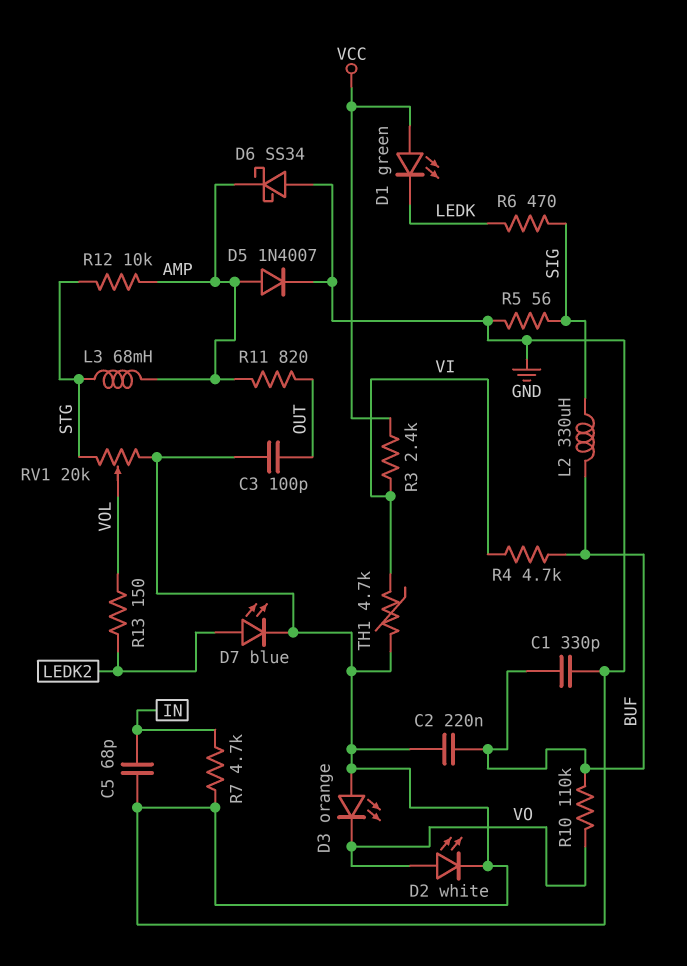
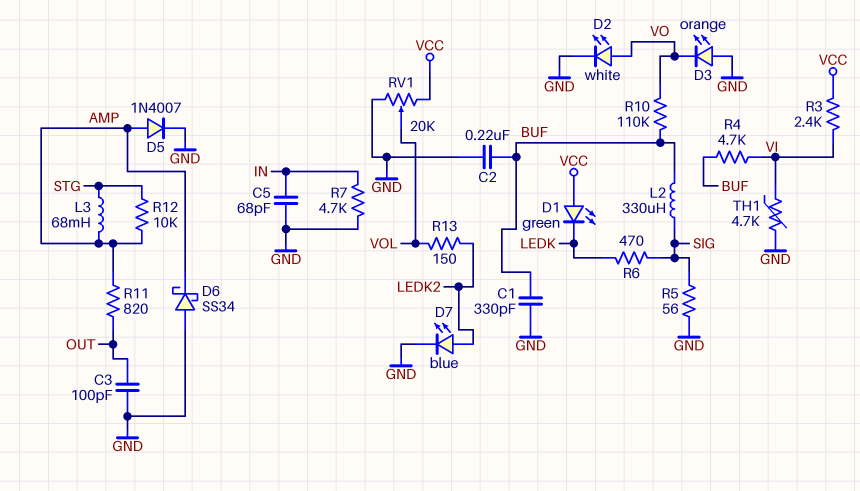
RV1: 20k (GND, STG, wiper VOL) -> 20k (GND, VCC, wiper VOL)

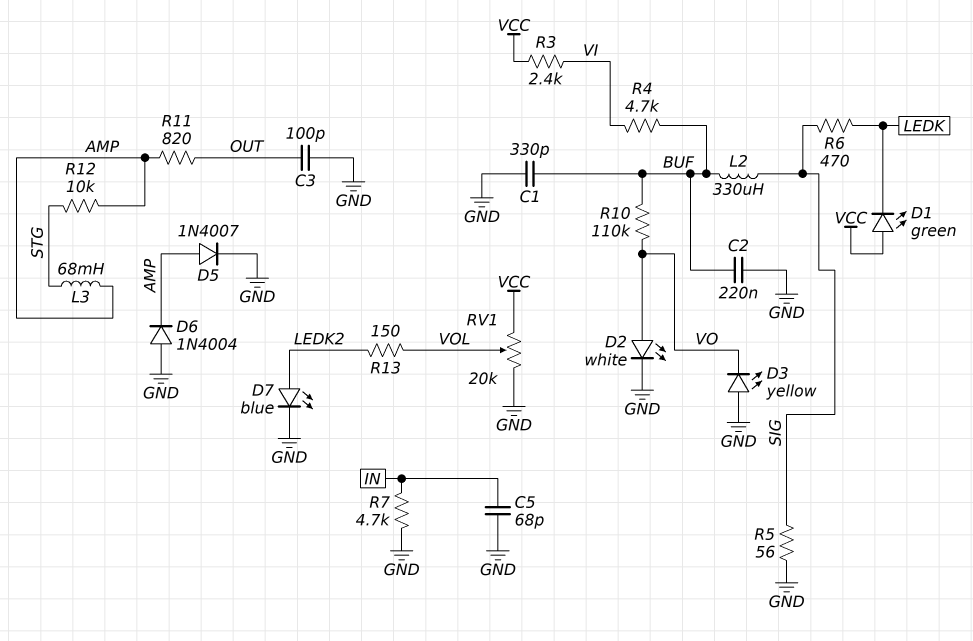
D3: LED orange (A GND, K VO) -> LED yellow (A GND, K VO)
D6: schottky SS34 (A GND, K AMP) -> diode 1N4004 (A GND, K AMP)
TH1: 4.7k (GND, VI) -> none

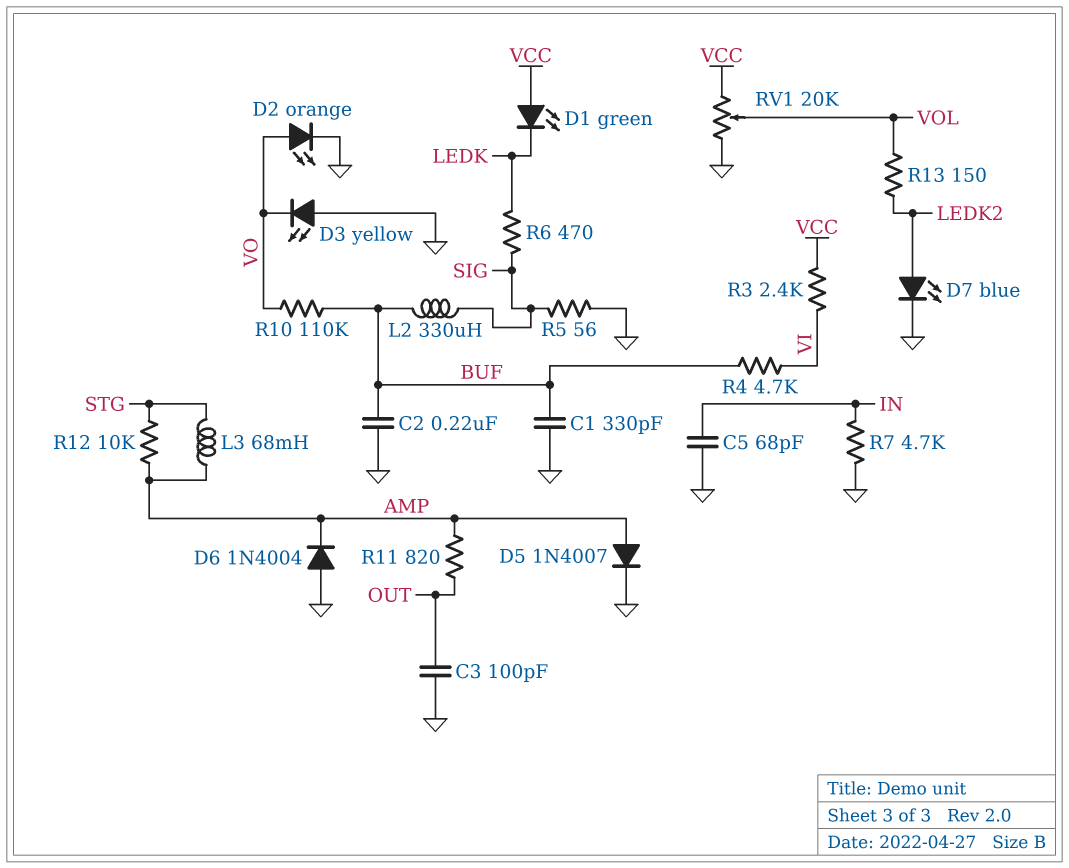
D2: LED white (A VO, K GND) -> LED orange (A VO, K GND)

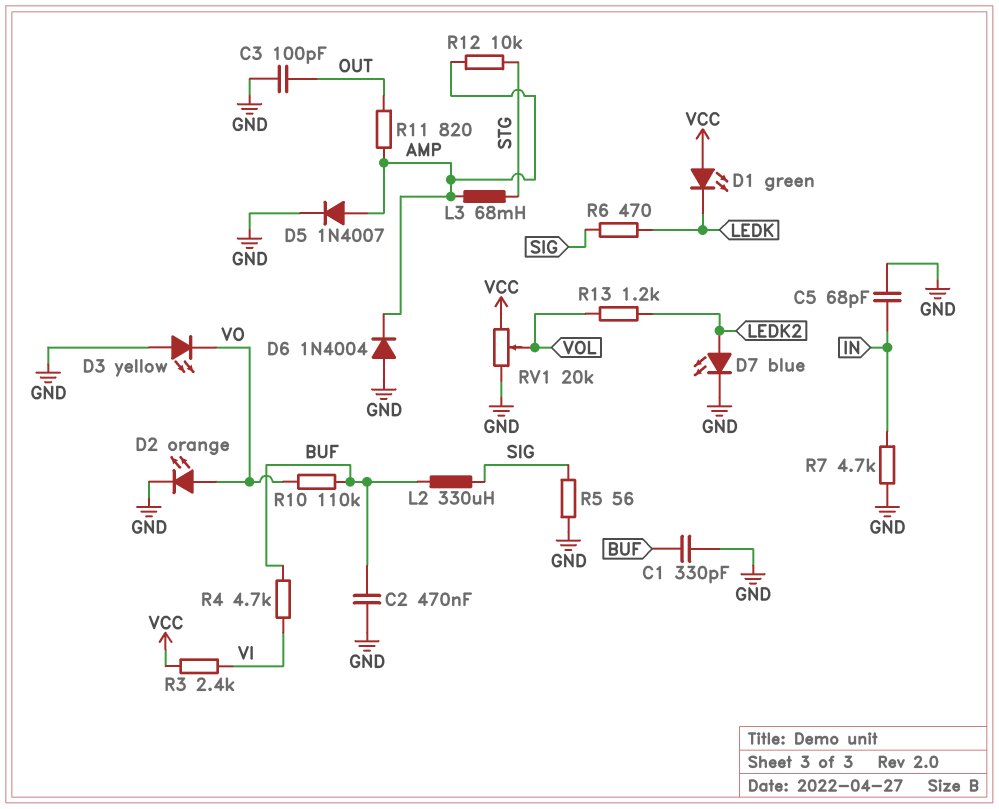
C2: 220nF (BUF, GND) -> 470nF (BUF, GND)
R13: 150 (LEDK2, VOL) -> 1.2k (LEDK2, VOL)

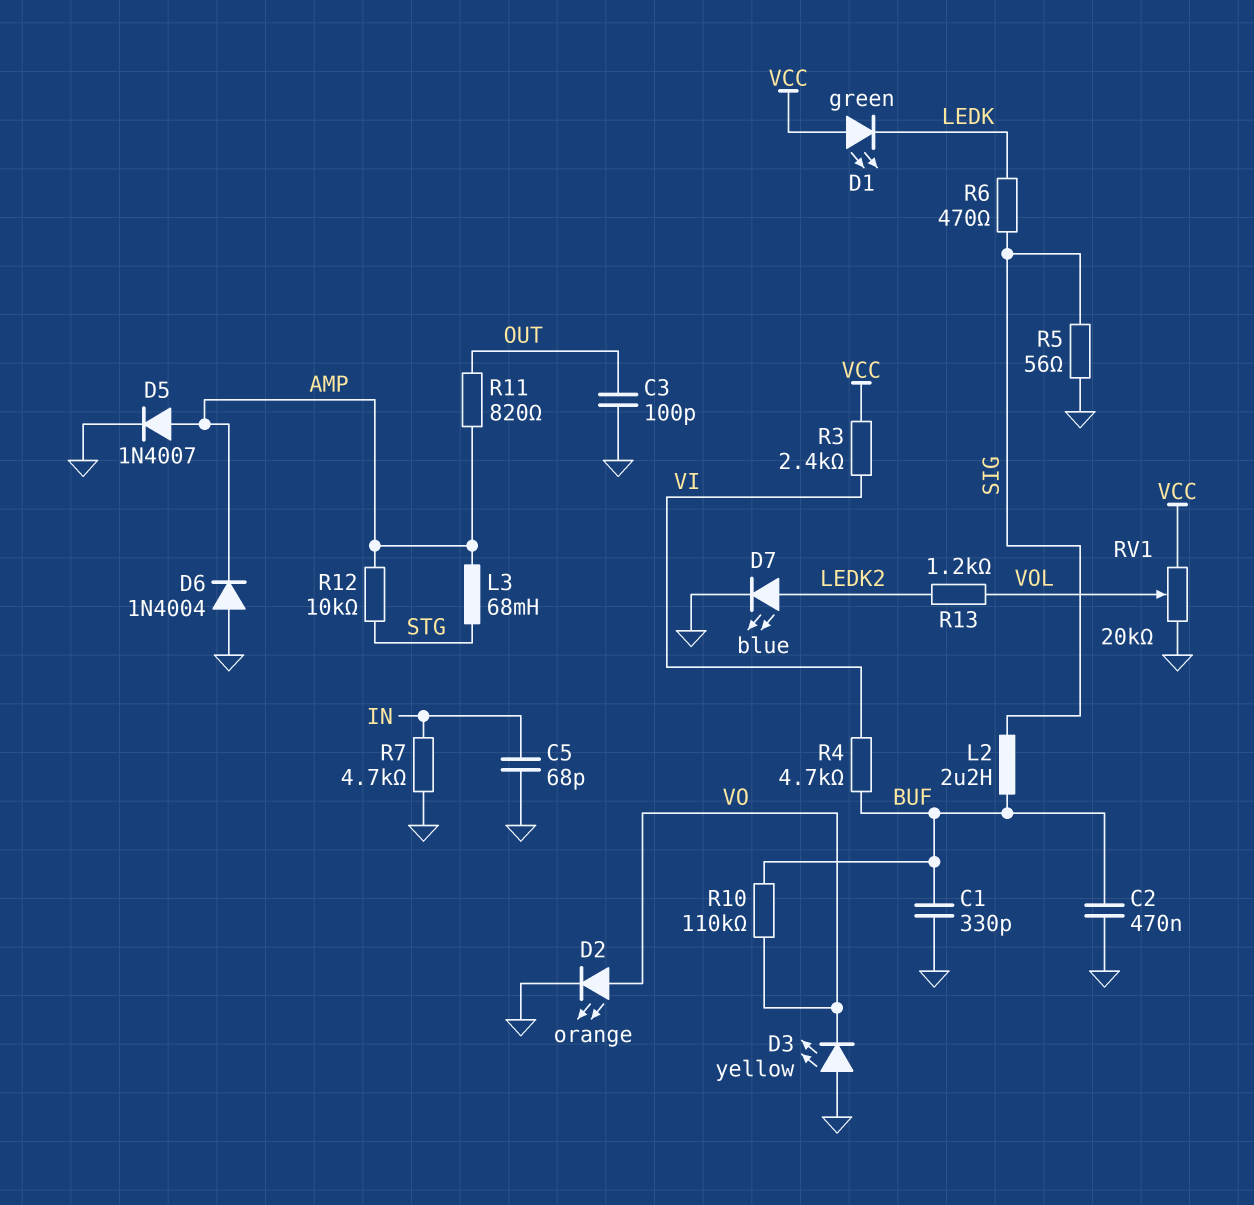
L2: 330uH (BUF, SIG) -> 2.2uH (BUF, SIG)

